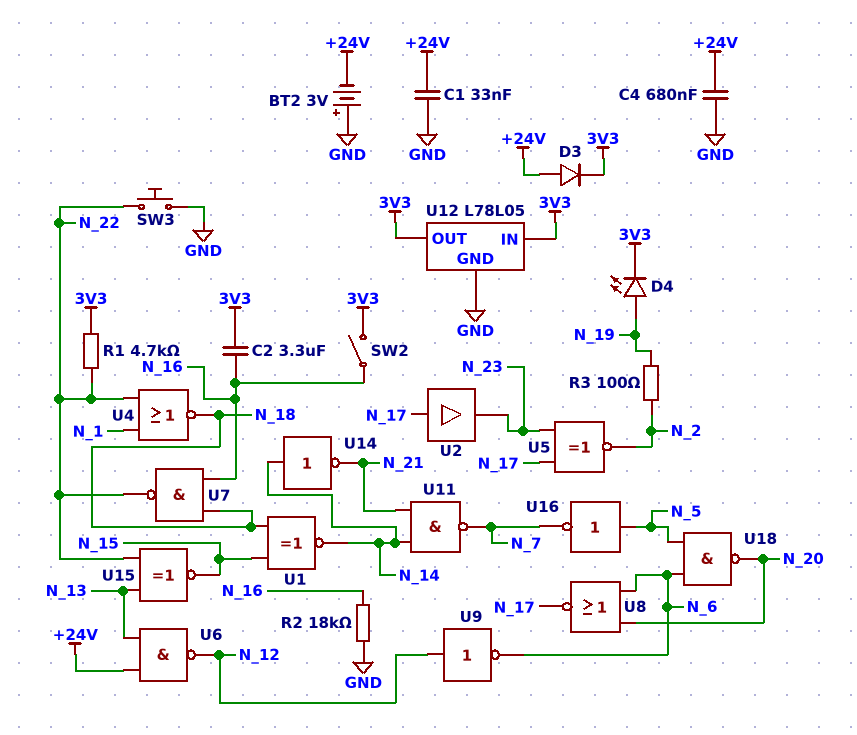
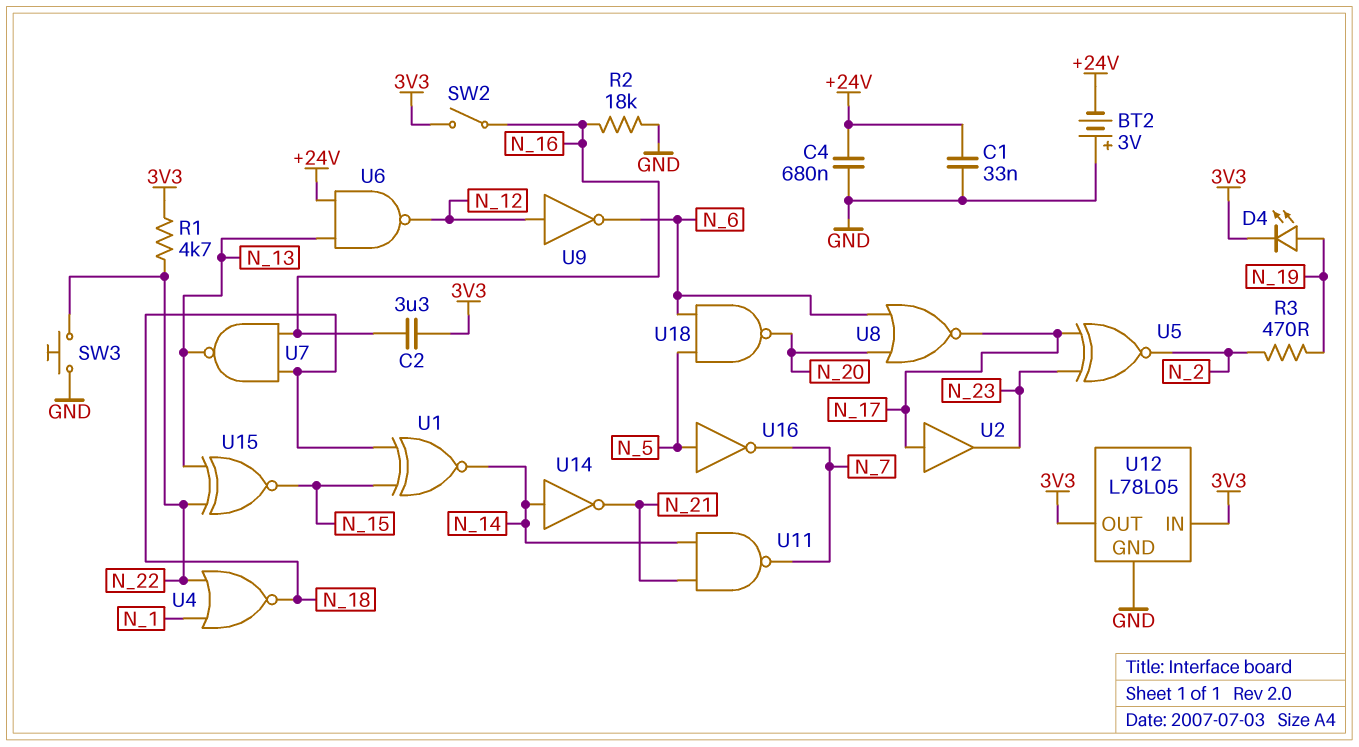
D3: diode (A +24V, K 3V3) -> none
R3: 100 (N_2, N_19) -> 470 (N_2, N_19)
U7: NAND (in N_16, in N_18, out N_22) -> NAND (in N_16, in N_18, out N_13)

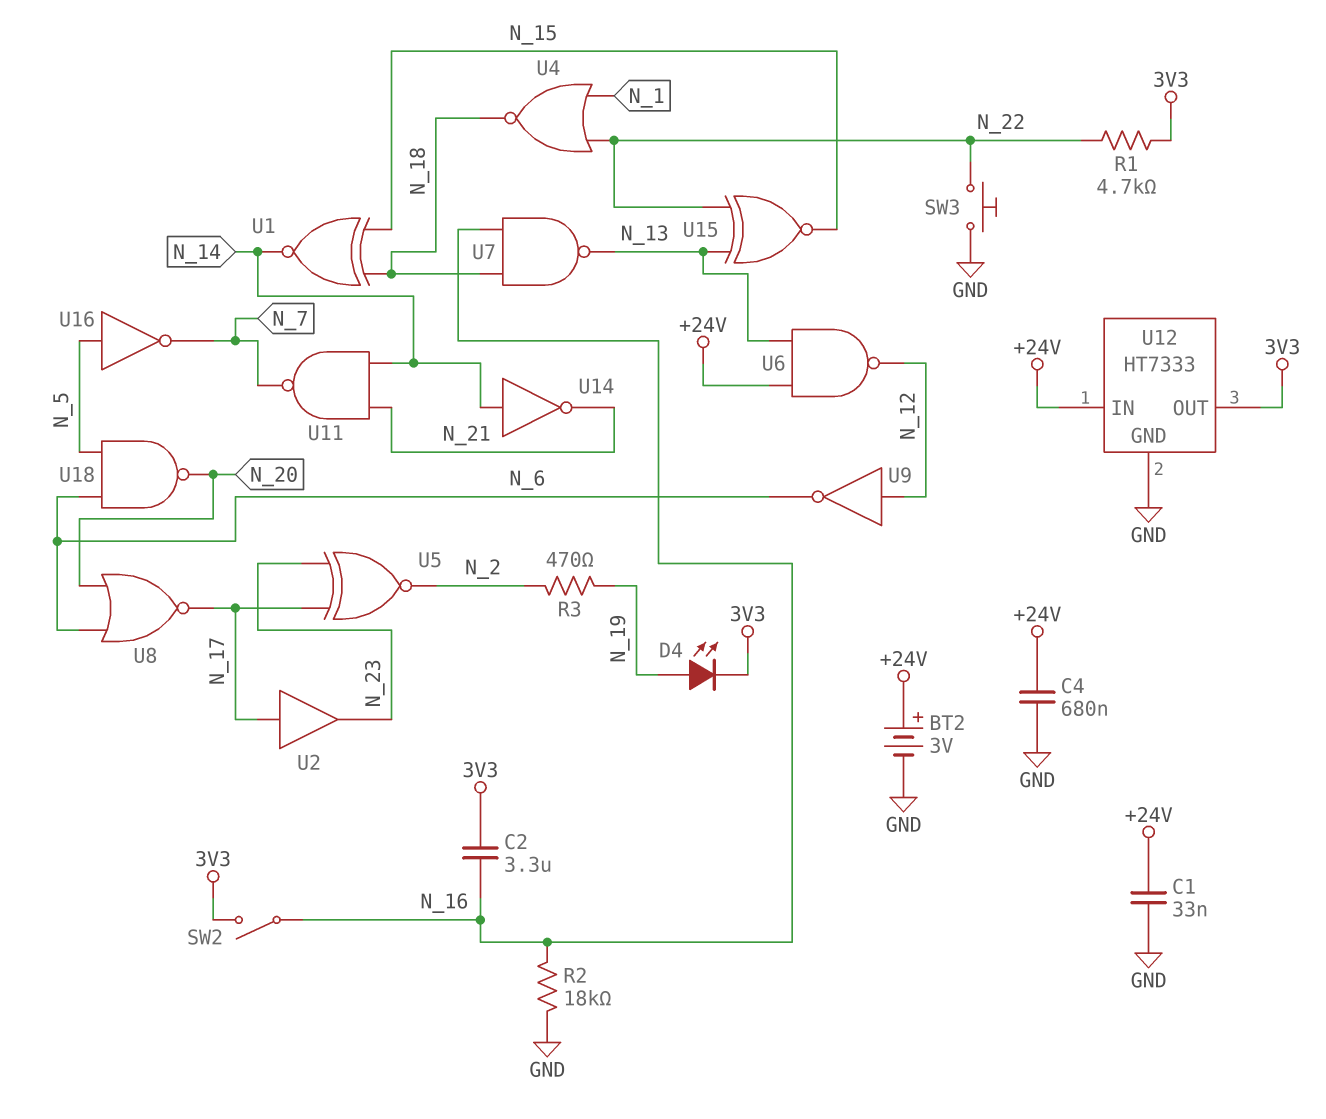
BT2: 3V (plus GND, minus +24V) -> 3V (plus +24V, minus GND)
U12: L78L05 -> HT7333
U12 pin IN: 3V3 -> +24V

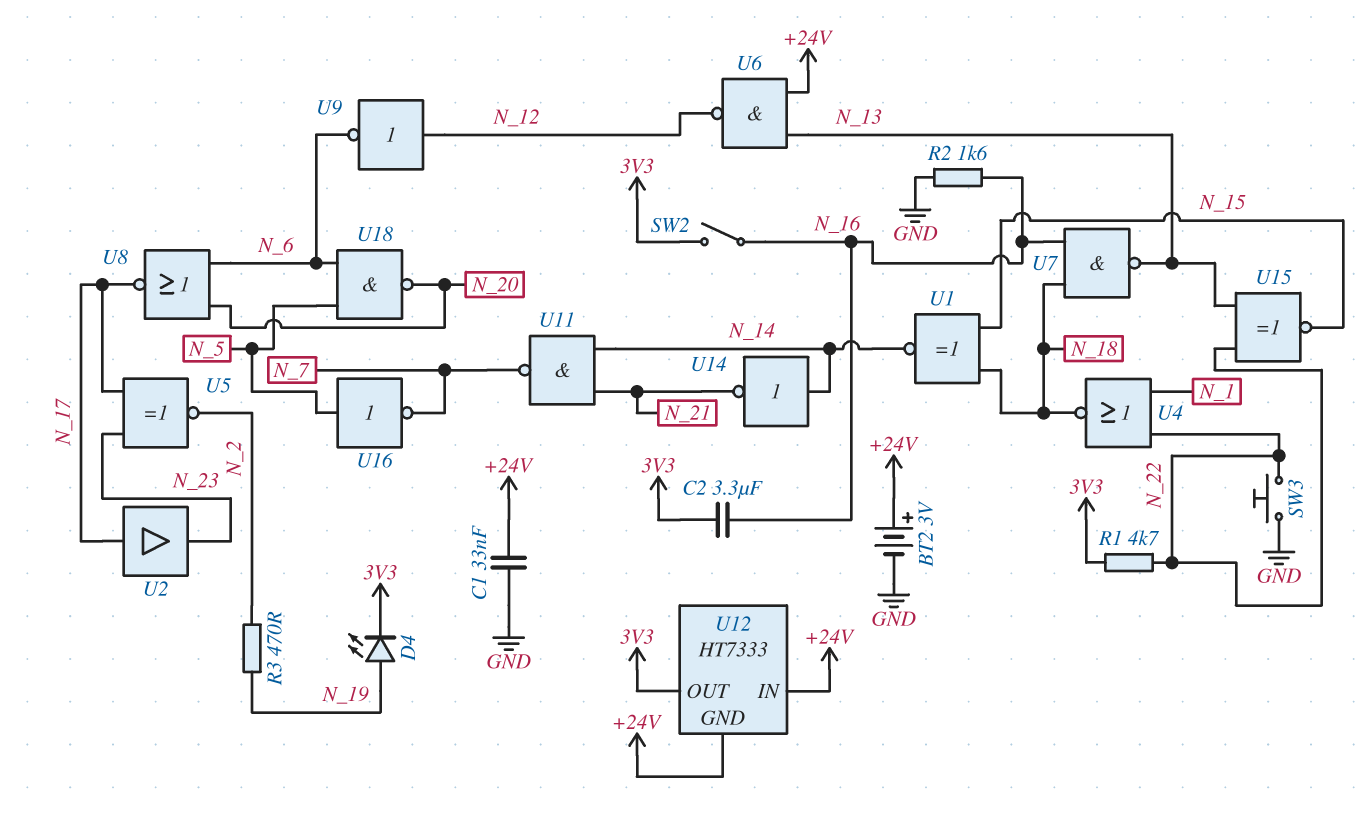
C4: 680nF (+24V, GND) -> none
R2: 18k (GND, N_16) -> 1.6k (GND, N_16)
U12 pin GND: GND -> +24V

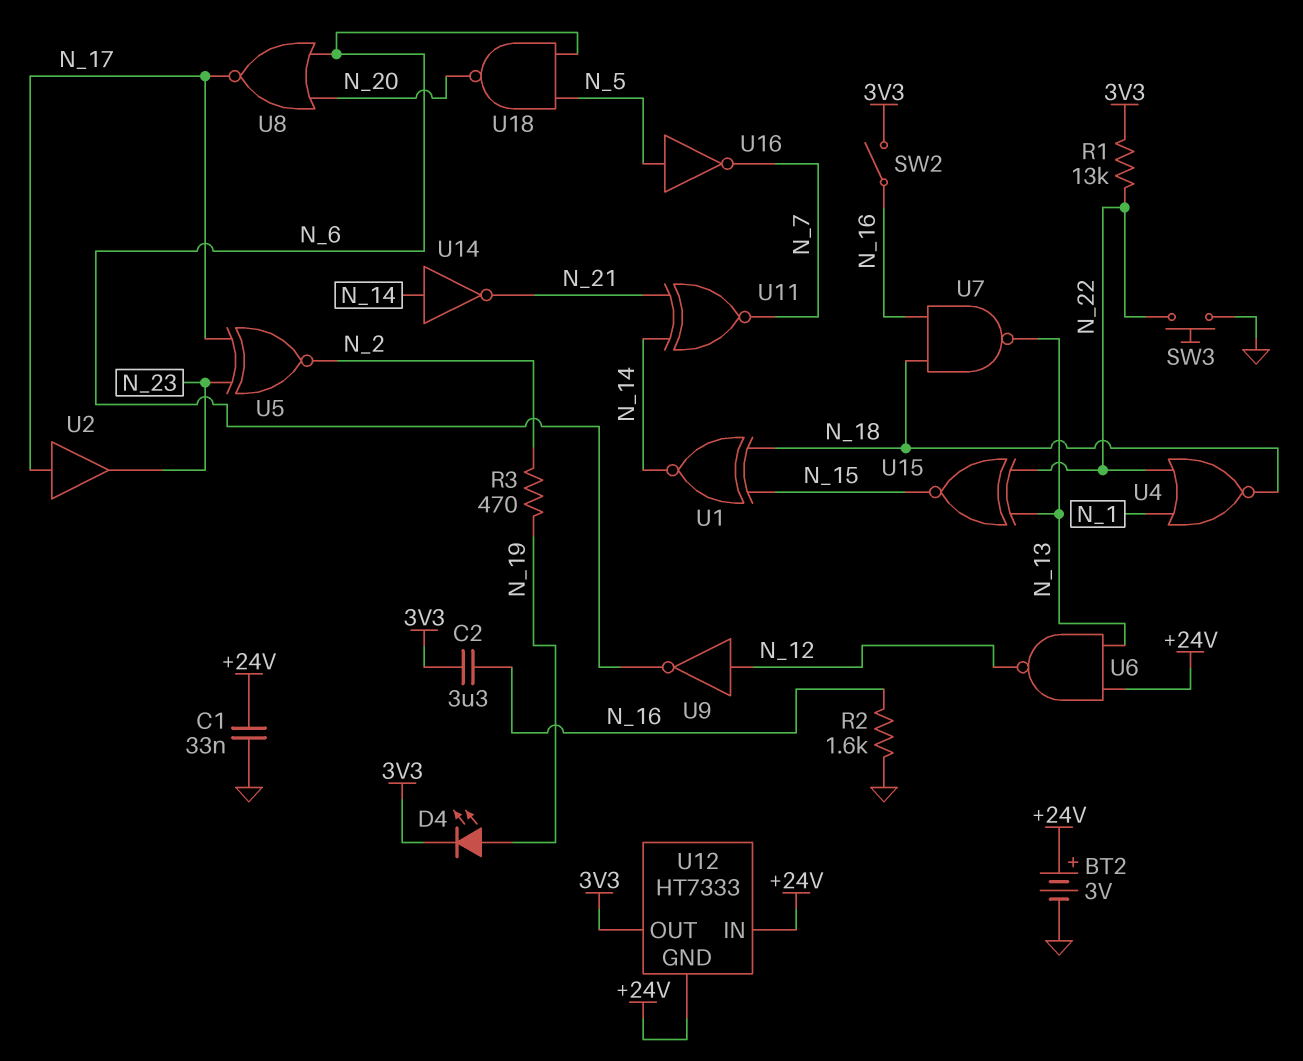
R1: 4.7k (3V3, N_22) -> 13k (3V3, N_22)
U11: NAND (in N_14, in N_21, out N_7) -> XNOR (in N_14, in N_21, out N_7)

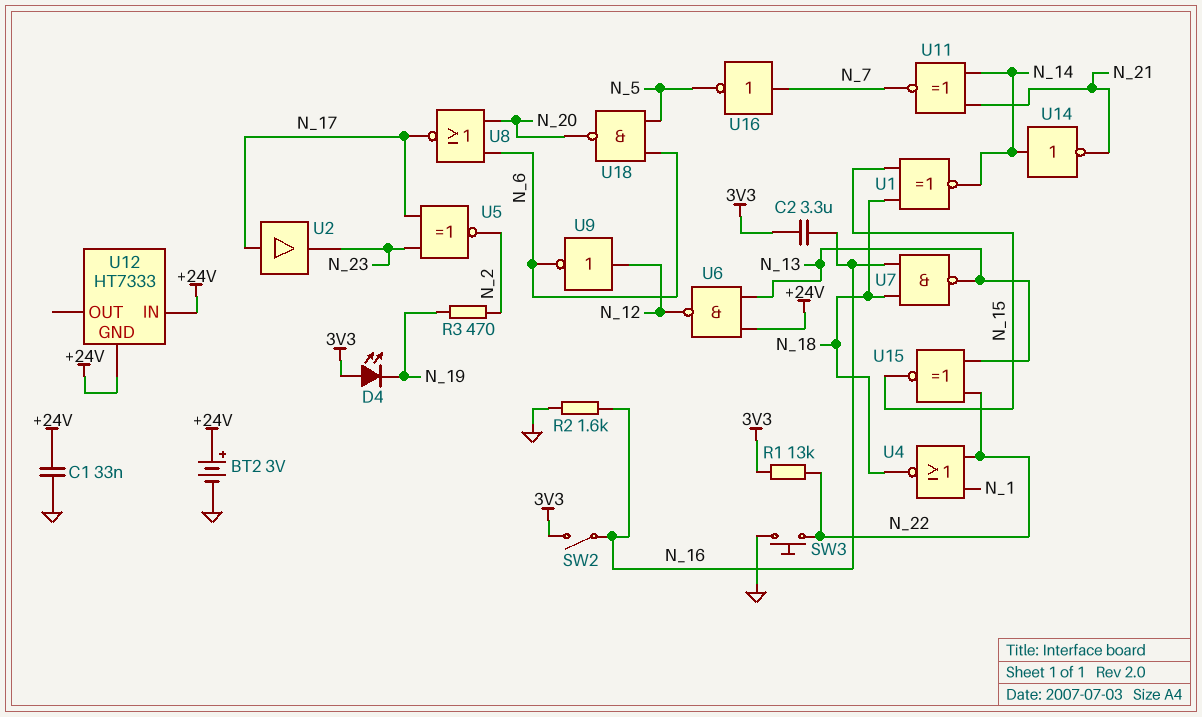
D4: LED (A N_19, K 3V3) -> LED (A 3V3, K N_19)
U12 pin OUT: 3V3 -> none
U16: NOT (in N_5, out N_7) -> NOT (in N_7, out N_5)

